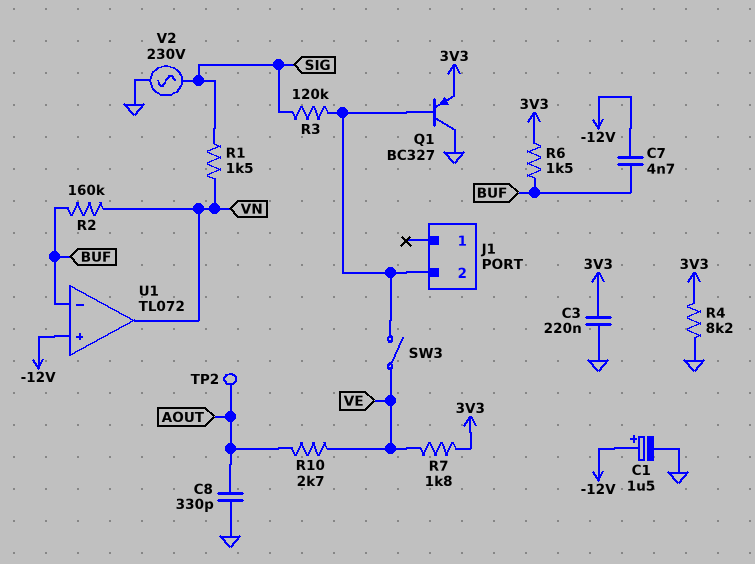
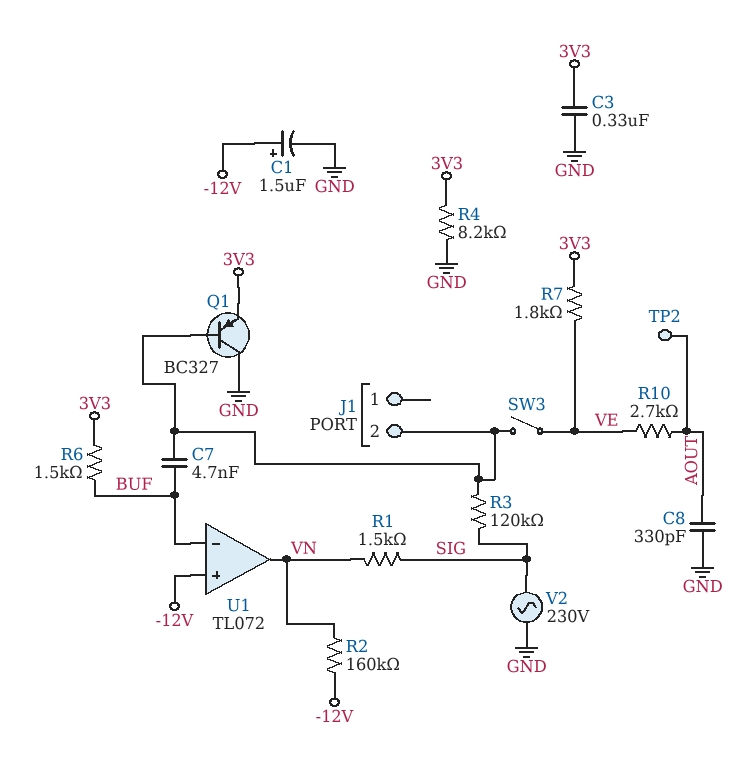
C3: 220nF (3V3, GND) -> 330nF (3V3, GND)
C7: 4.7nF (-12V, BUF) -> 4.7nF (BUF, J1/2)
R2: 160k (BUF, VN) -> 160k (-12V, VN)

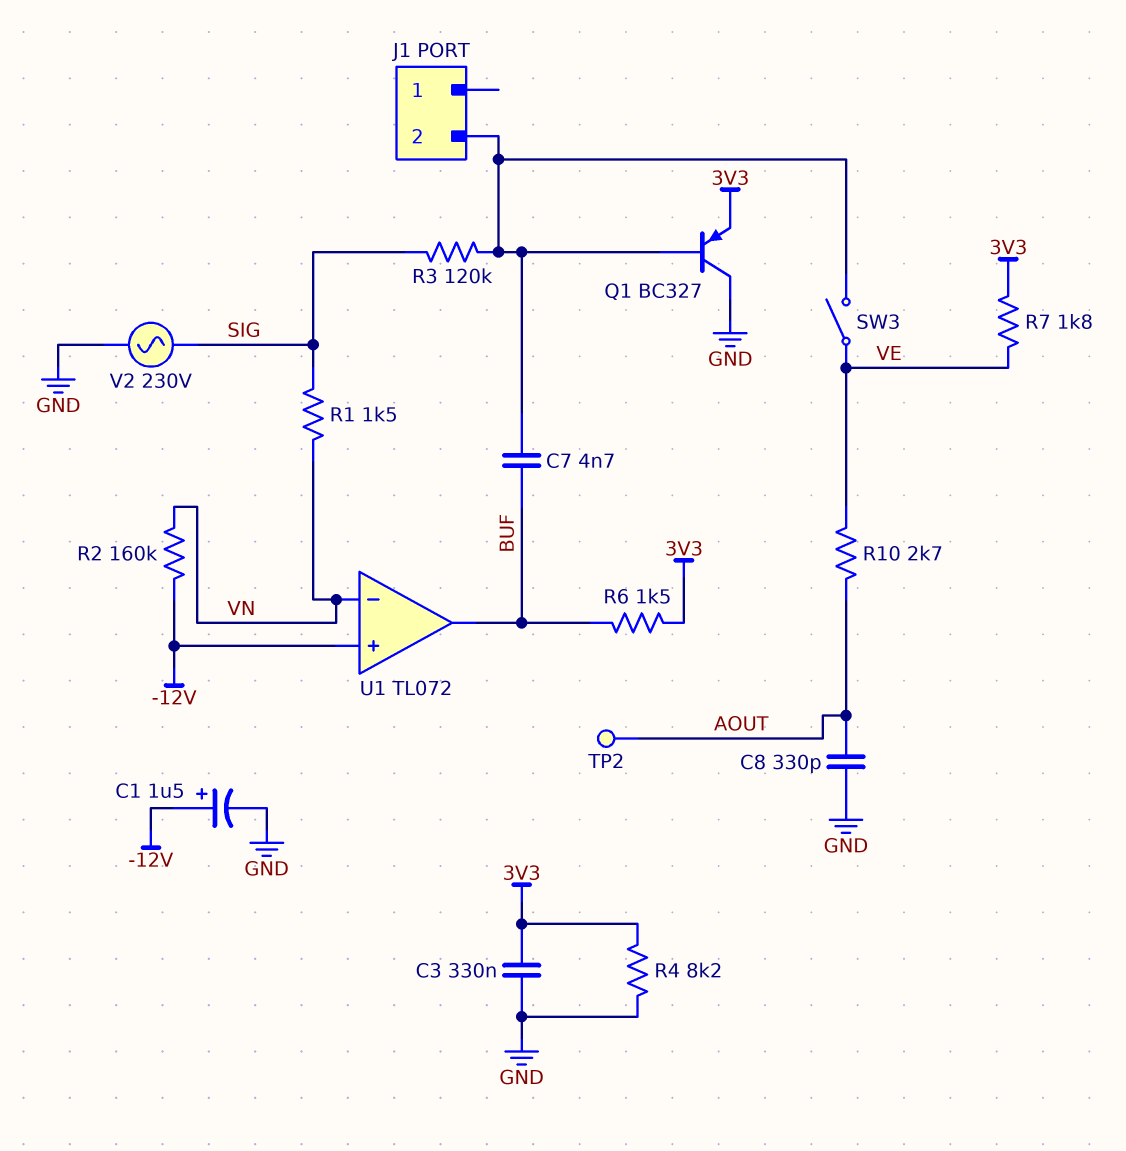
U1 pin in-: BUF -> VN
U1 pin out: VN -> BUF

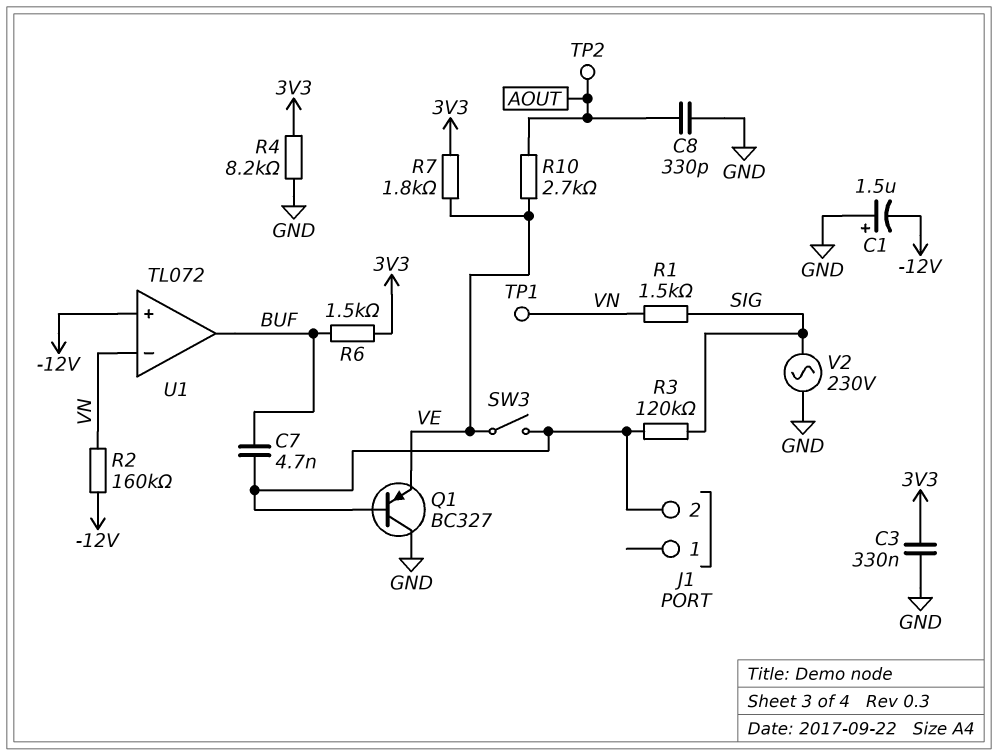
C1: 1.5uF (plus -12V, minus GND) -> 1.5uF (plus GND, minus -12V)
Q1: PNP BC327 (B J1/2, C GND, E 3V3) -> PNP BC327 (B J1/2, C GND, E VE)
TP1: none -> test point (VN)

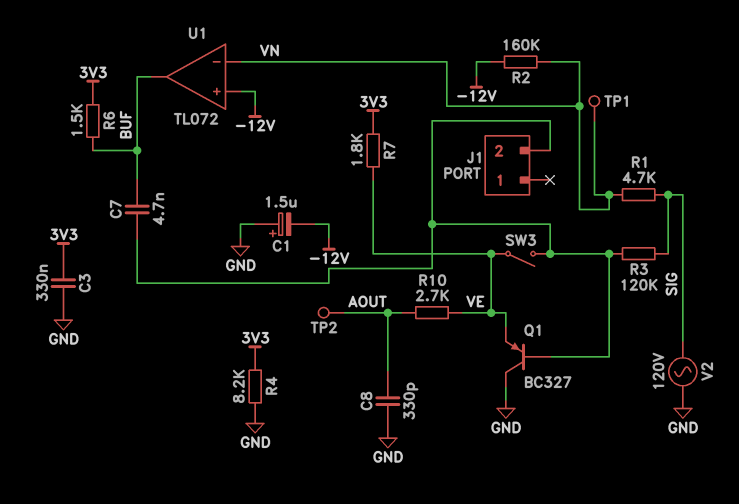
R1: 1.5k (SIG, VN) -> 4.7k (SIG, VN)
V2: AC 230V (GND, SIG) -> AC 120V (GND, SIG)

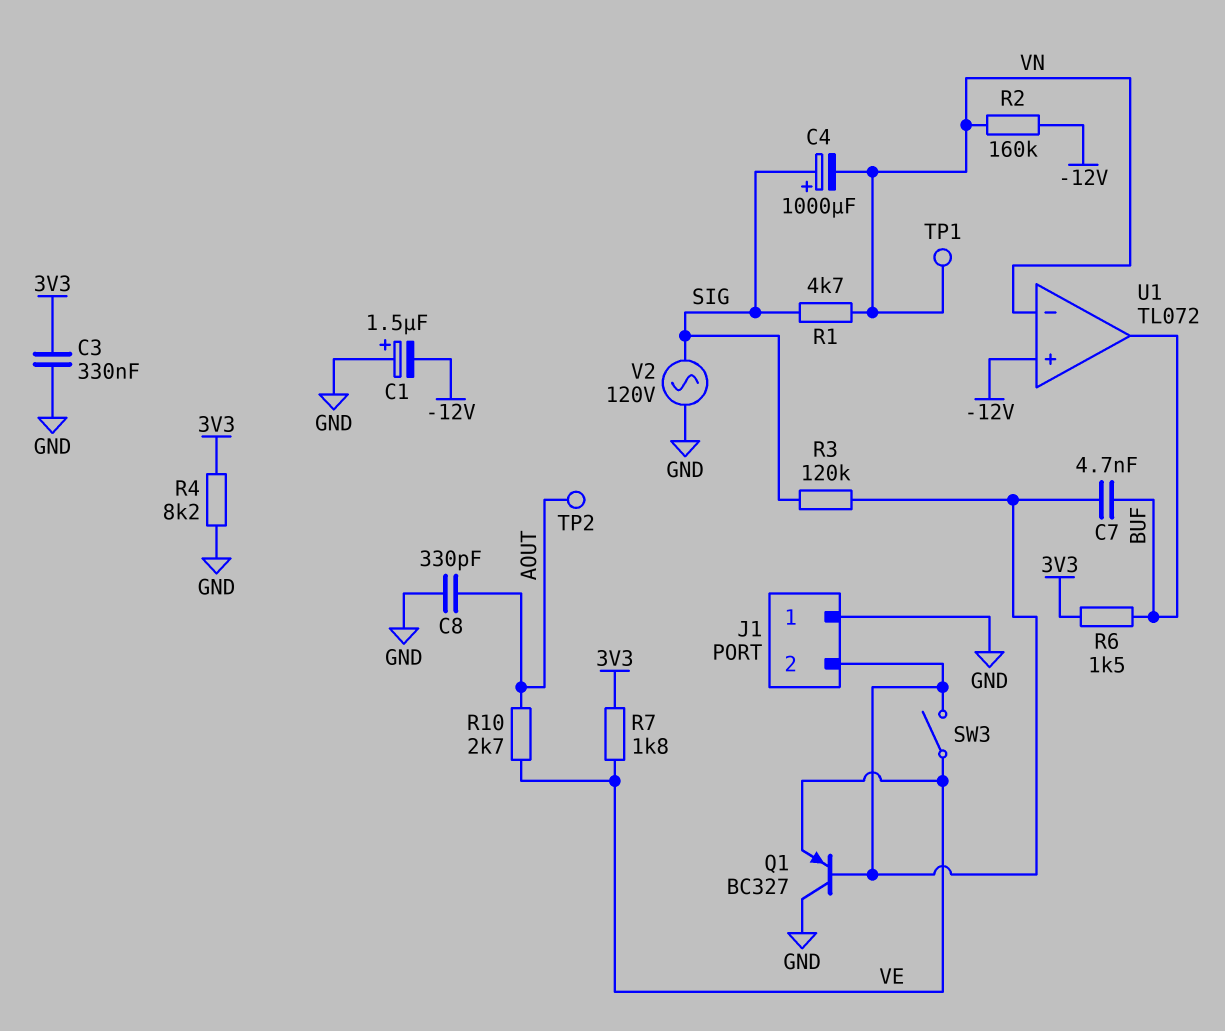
C4: none -> 1000uF (plus SIG, minus VN)
J1 pin 1: none -> GND

